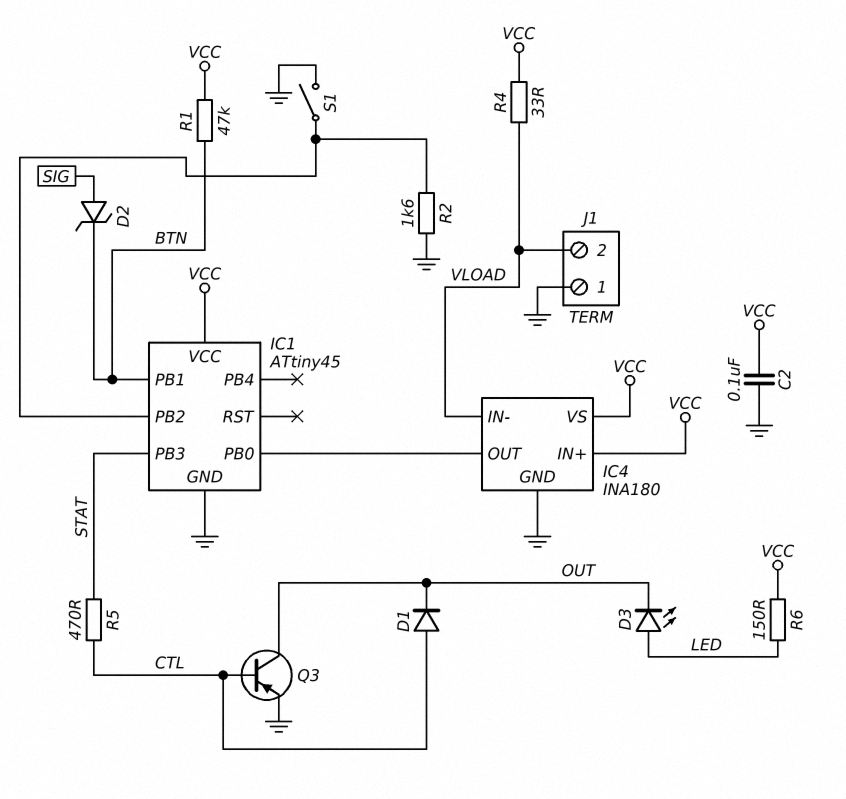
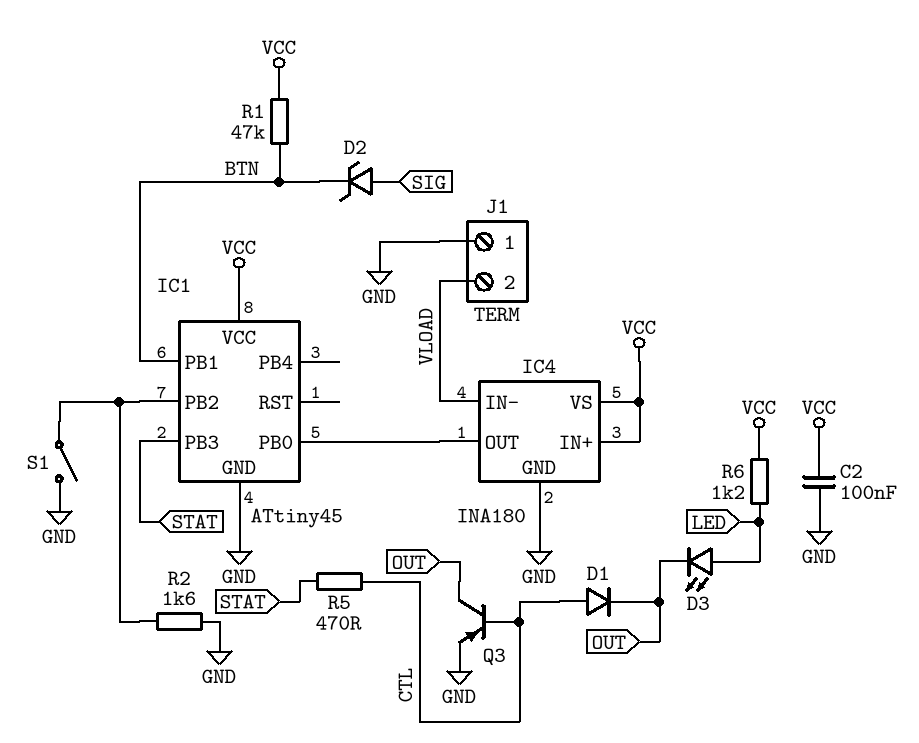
R4: 33 (VCC, VLOAD) -> none
R6: 150 (LED, VCC) -> 1.2k (LED, VCC)

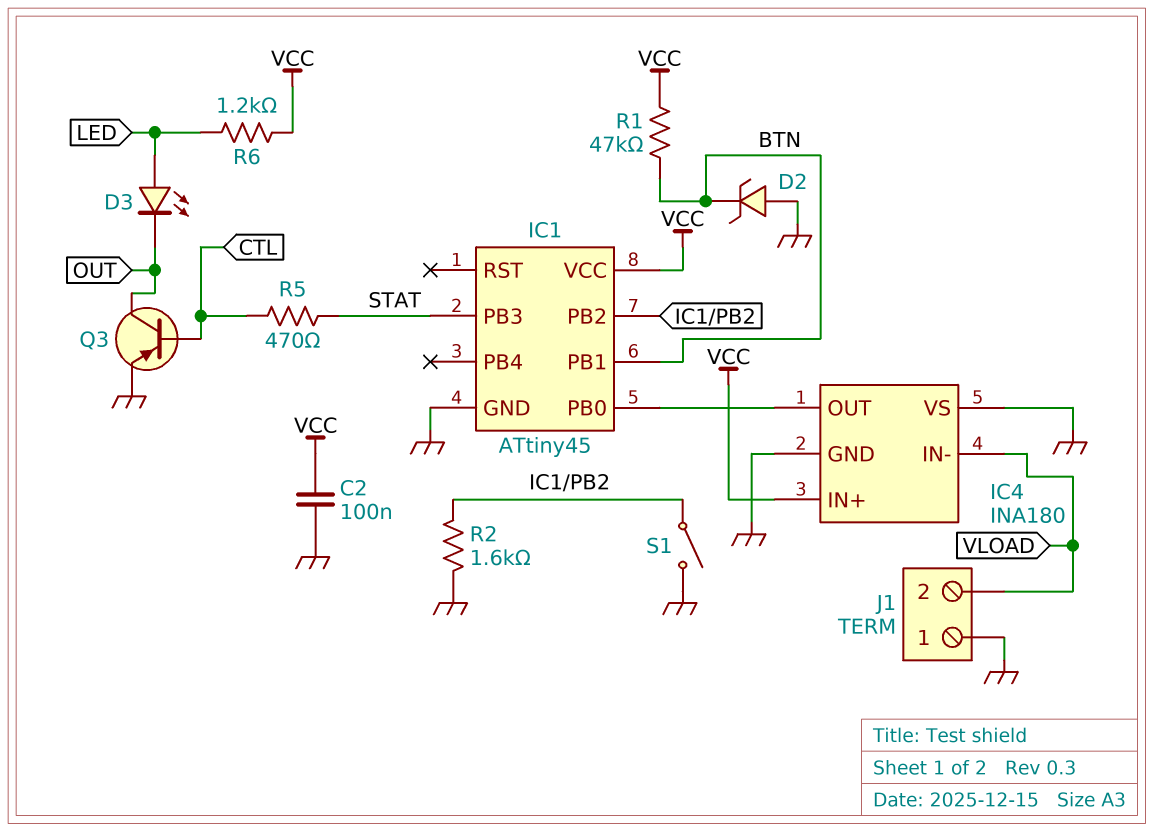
D1: diode (A CTL, K OUT) -> none
D2: zener (A SIG, K BTN) -> zener (A GND, K BTN)
IC4 pin VS: VCC -> GND

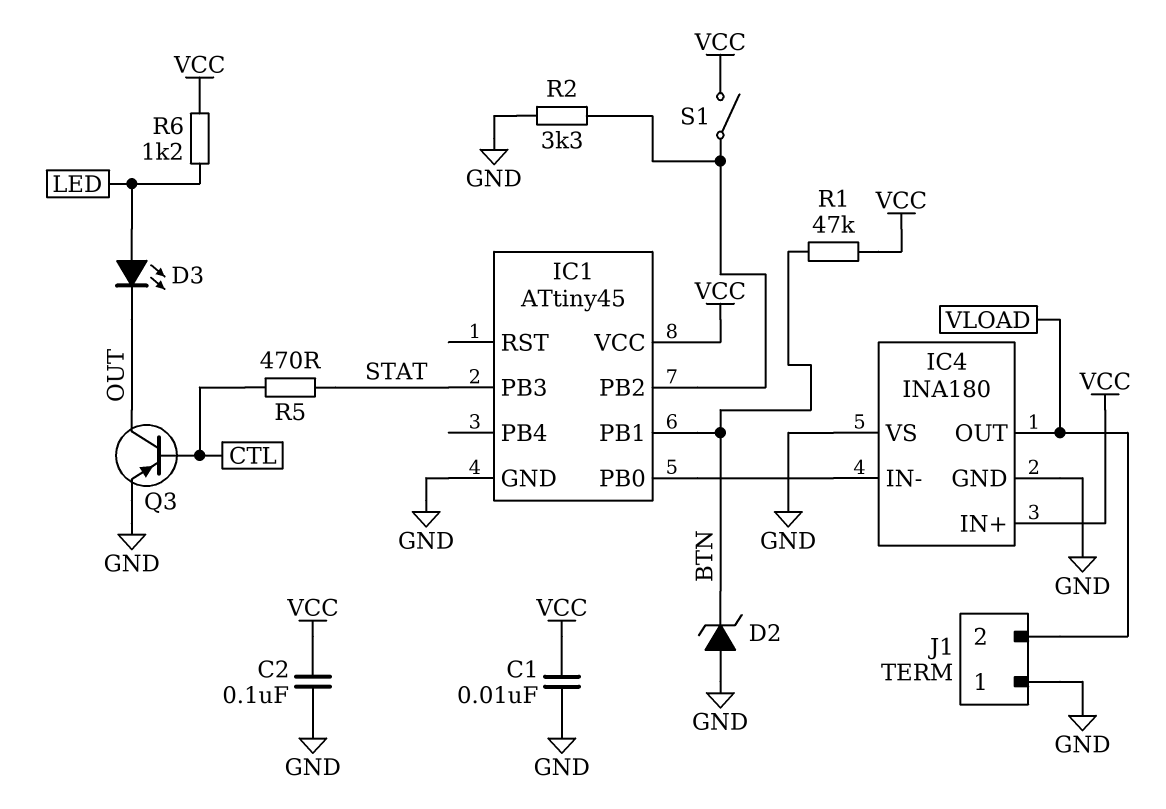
C1: none -> 10nF (GND, VCC)
IC4 pin IN-: VLOAD -> IC1/PB0
IC4 pin OUT: IC1/PB0 -> VLOAD
R2: 1.6k (GND, IC1/PB2) -> 3.3k (GND, IC1/PB2)
S1: switch (GND, IC1/PB2) -> switch (IC1/PB2, VCC)

